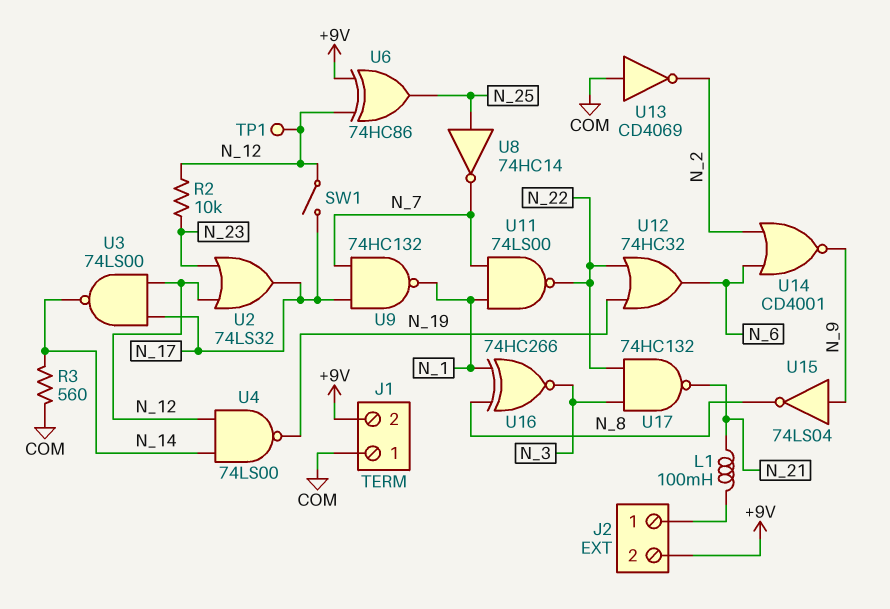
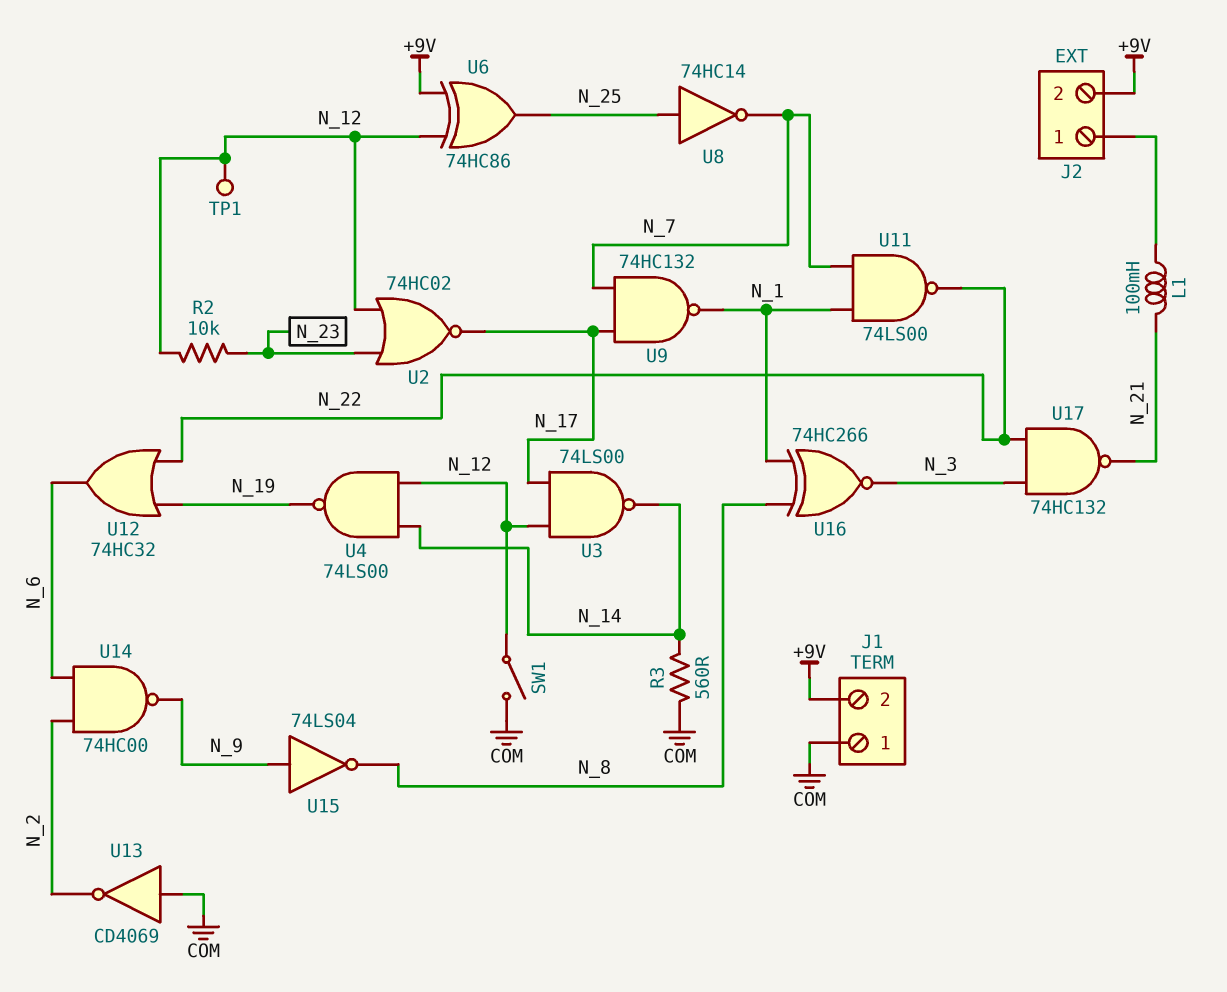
SW1: switch (N_12, N_17) -> switch (COM, N_12)
U2: OR 74LS32 (in N_12, in N_23, out N_17) -> NOR 74HC02 (in N_12, in N_23, out N_17)
U14: NOR CD4001 (in N_2, in N_6, out N_9) -> NAND 74HC00 (in N_2, in N_6, out N_9)

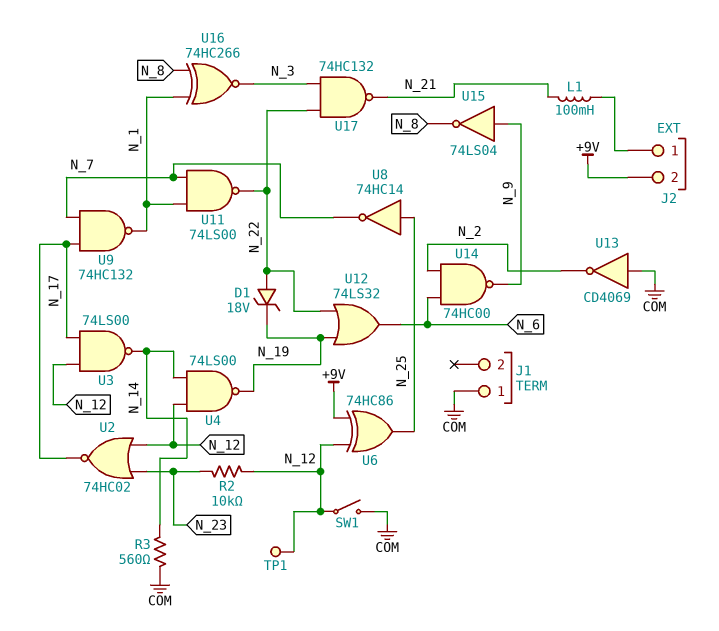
D1: none -> zener 18V (A N_22, K N_19)
J1 pin 2: +9V -> none
U12: OR 74HC32 (in N_19, in N_22, out N_6) -> OR 74LS32 (in N_19, in N_22, out N_6)

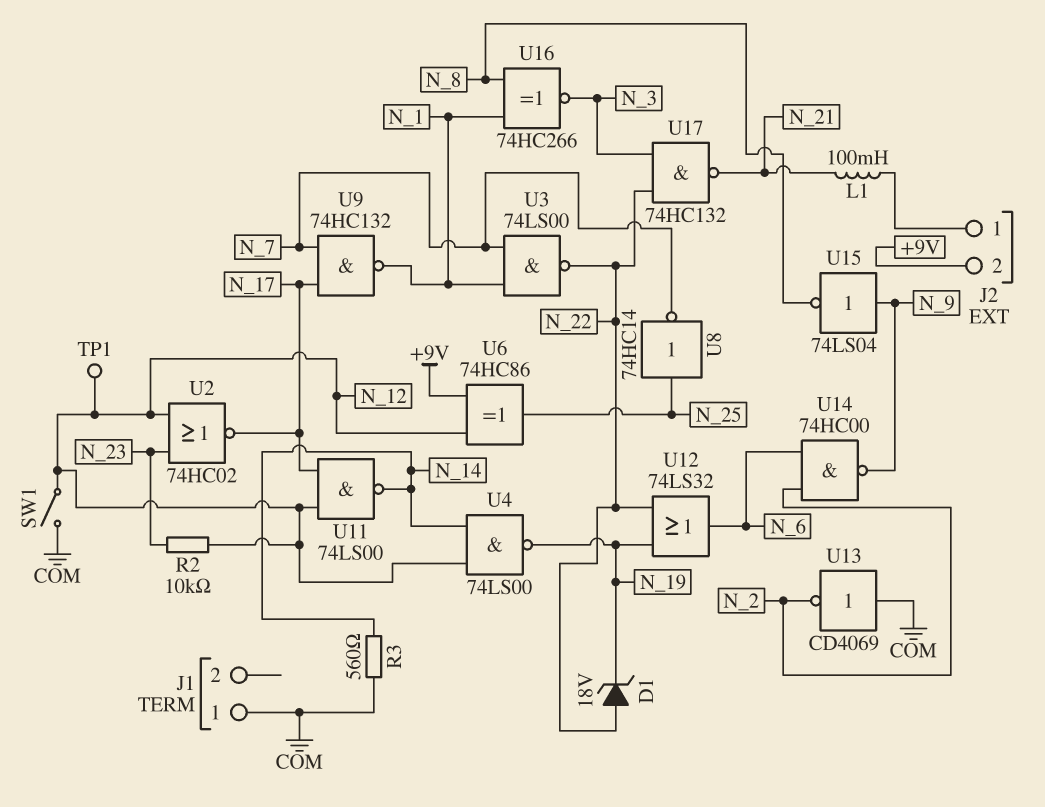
U3: NAND 74LS00 (in N_12, in N_17, out N_14) -> NAND 74LS00 (in N_1, in N_7, out N_22)
U11: NAND 74LS00 (in N_1, in N_7, out N_22) -> NAND 74LS00 (in N_12, in N_17, out N_14)

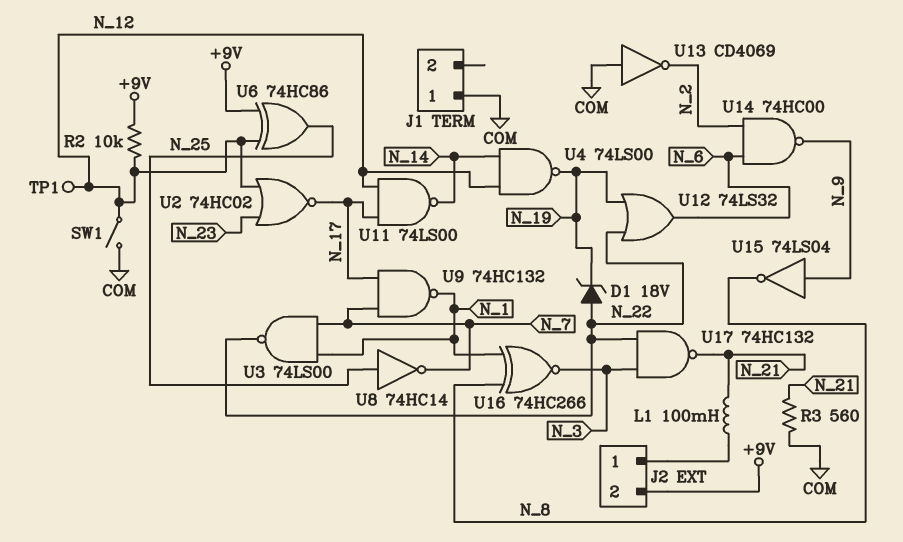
R2: 10k (N_12, N_23) -> 10k (+9V, N_12)
R3: 560 (COM, N_14) -> 560 (COM, N_21)

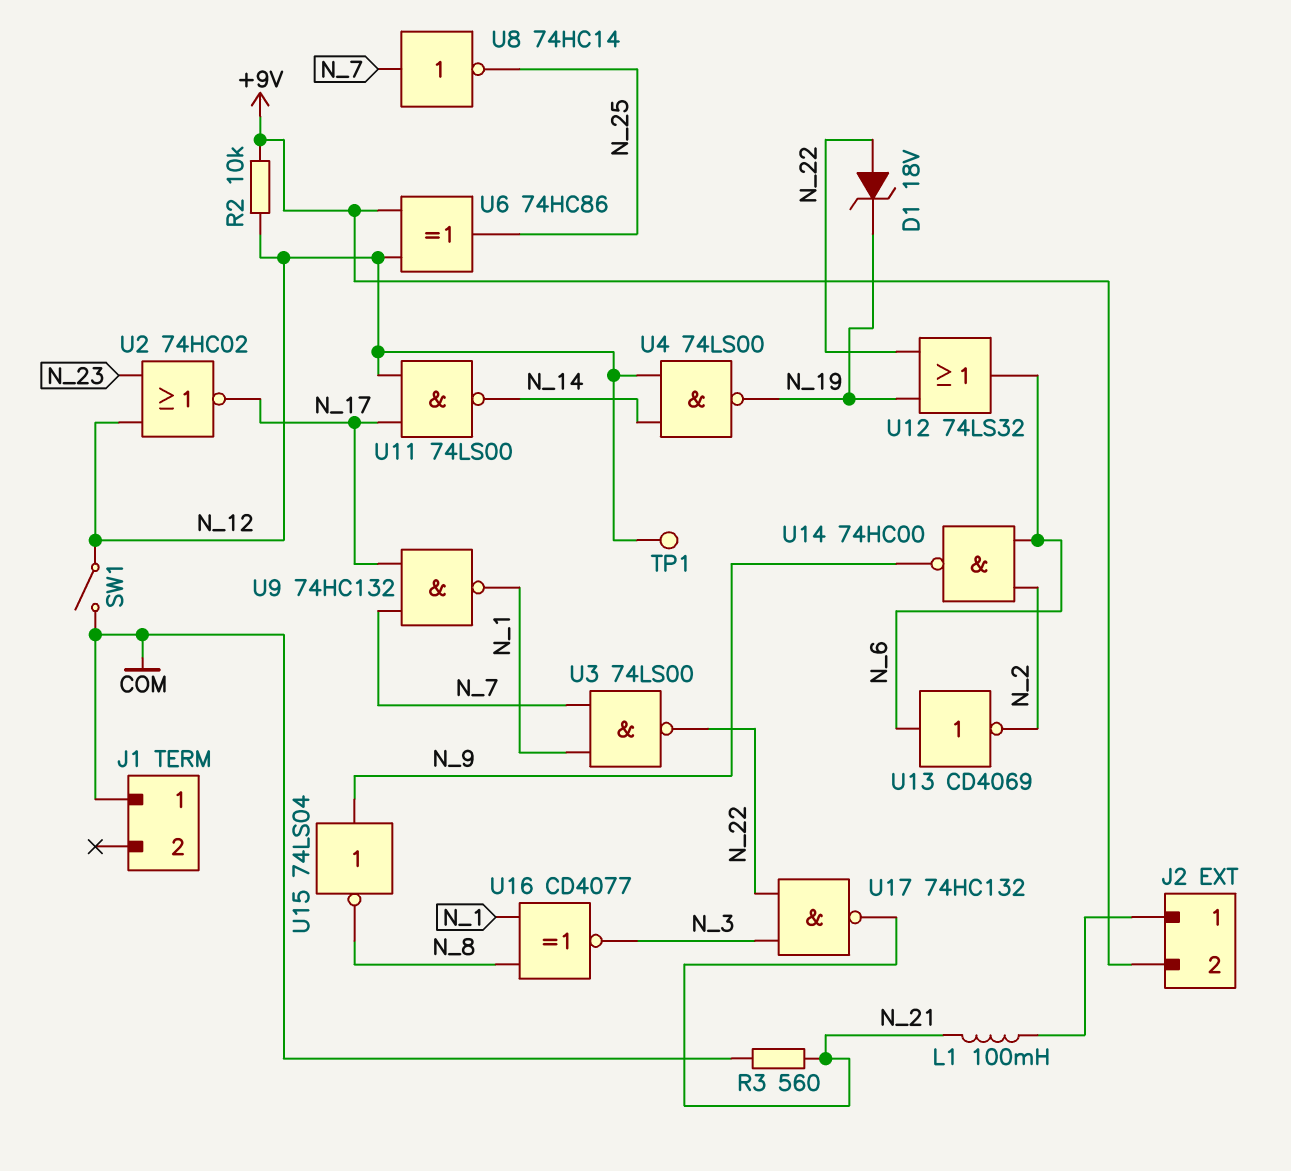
U8: NOT 74HC14 (in N_25, out N_7) -> NOT 74HC14 (in N_7, out N_25)
U13: NOT CD4069 (in COM, out N_2) -> NOT CD4069 (in N_6, out N_2)
U16: XNOR 74HC266 (in N_1, in N_8, out N_3) -> XNOR CD4077 (in N_1, in N_8, out N_3)

